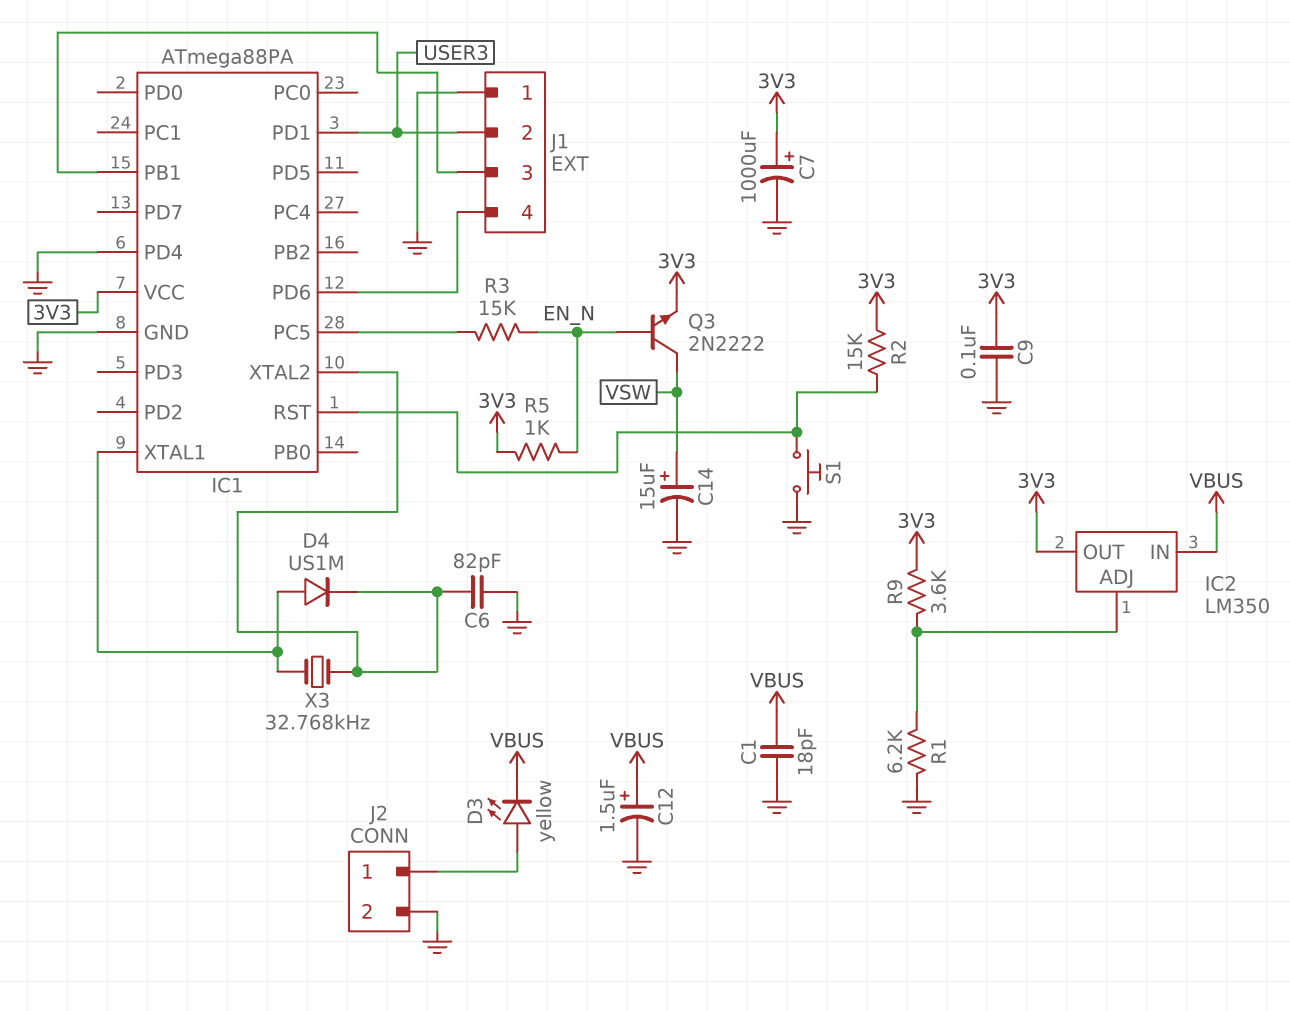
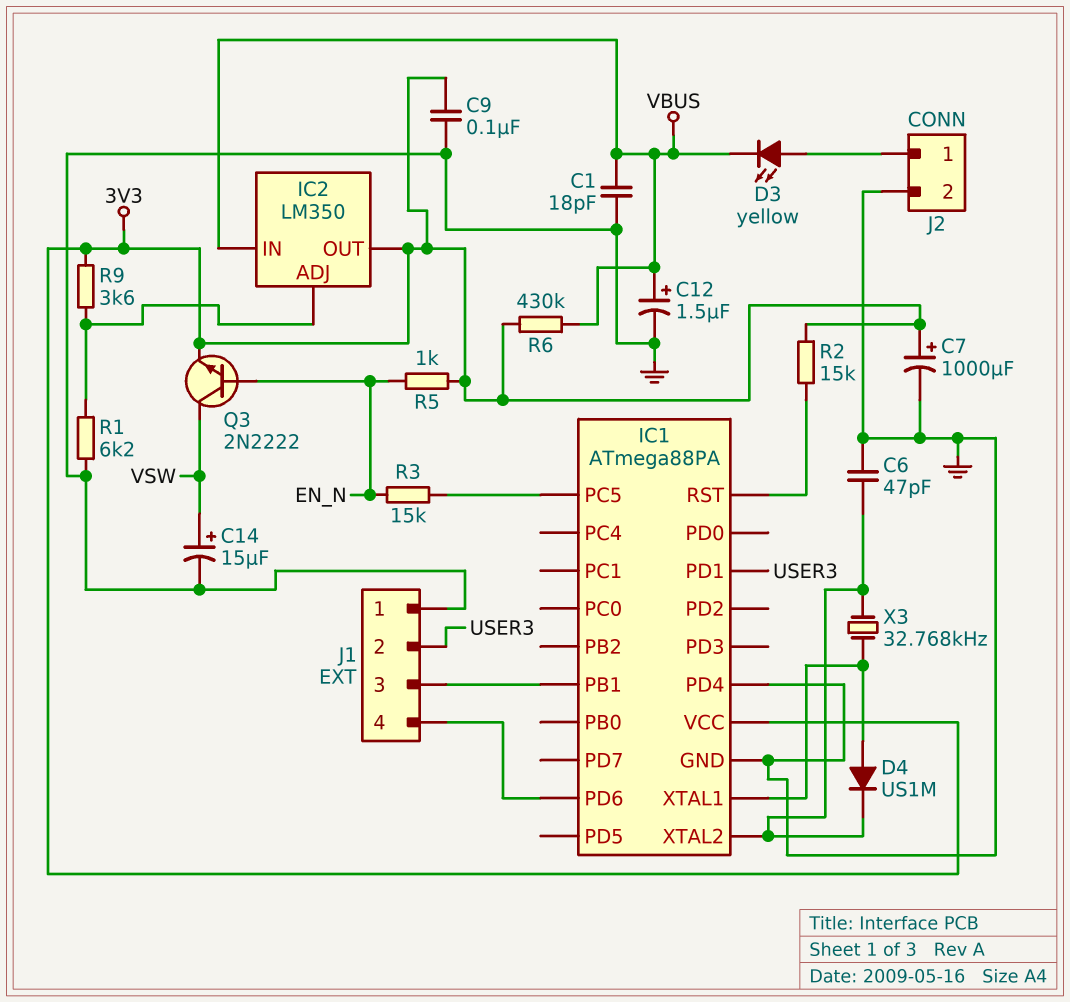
C6: 82pF (GND, IC1/XTAL2) -> 47pF (GND, IC1/XTAL2)
R6: none -> 430k (3V3, VBUS)
S1: button (GND, IC1/RST) -> none

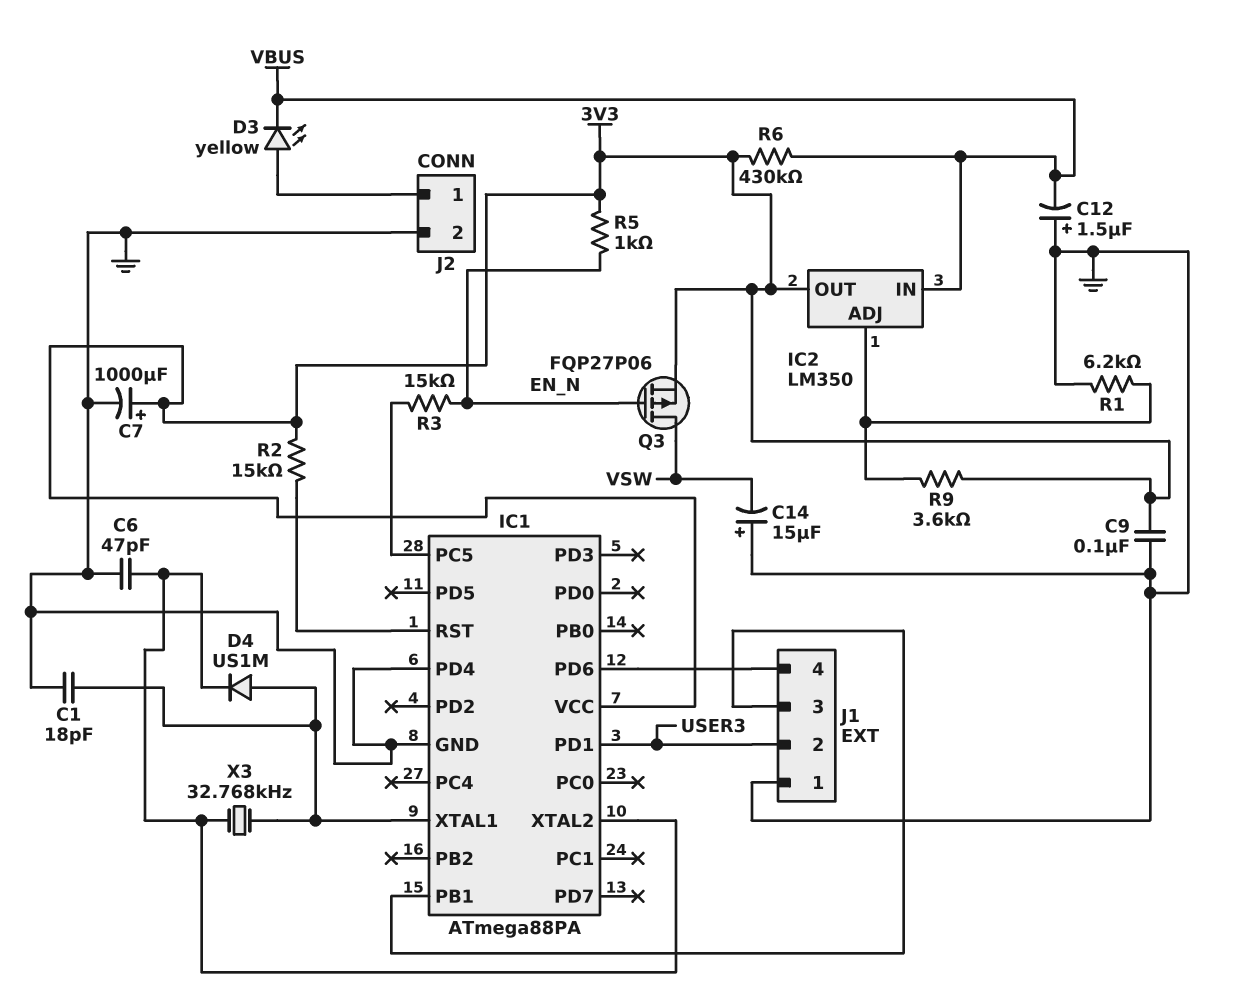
C1: 18pF (GND, VBUS) -> 18pF (GND, IC1/XTAL1)
C12: 1.5uF (plus VBUS, minus GND) -> 1.5uF (plus GND, minus VBUS)
C14: 15uF (plus VSW, minus GND) -> 15uF (plus GND, minus VSW)
Q3: NPN 2N2222 (B EN_N, C VSW, E 3V3) -> PMOS FQP27P06 (G EN_N, D VSW, S 3V3)

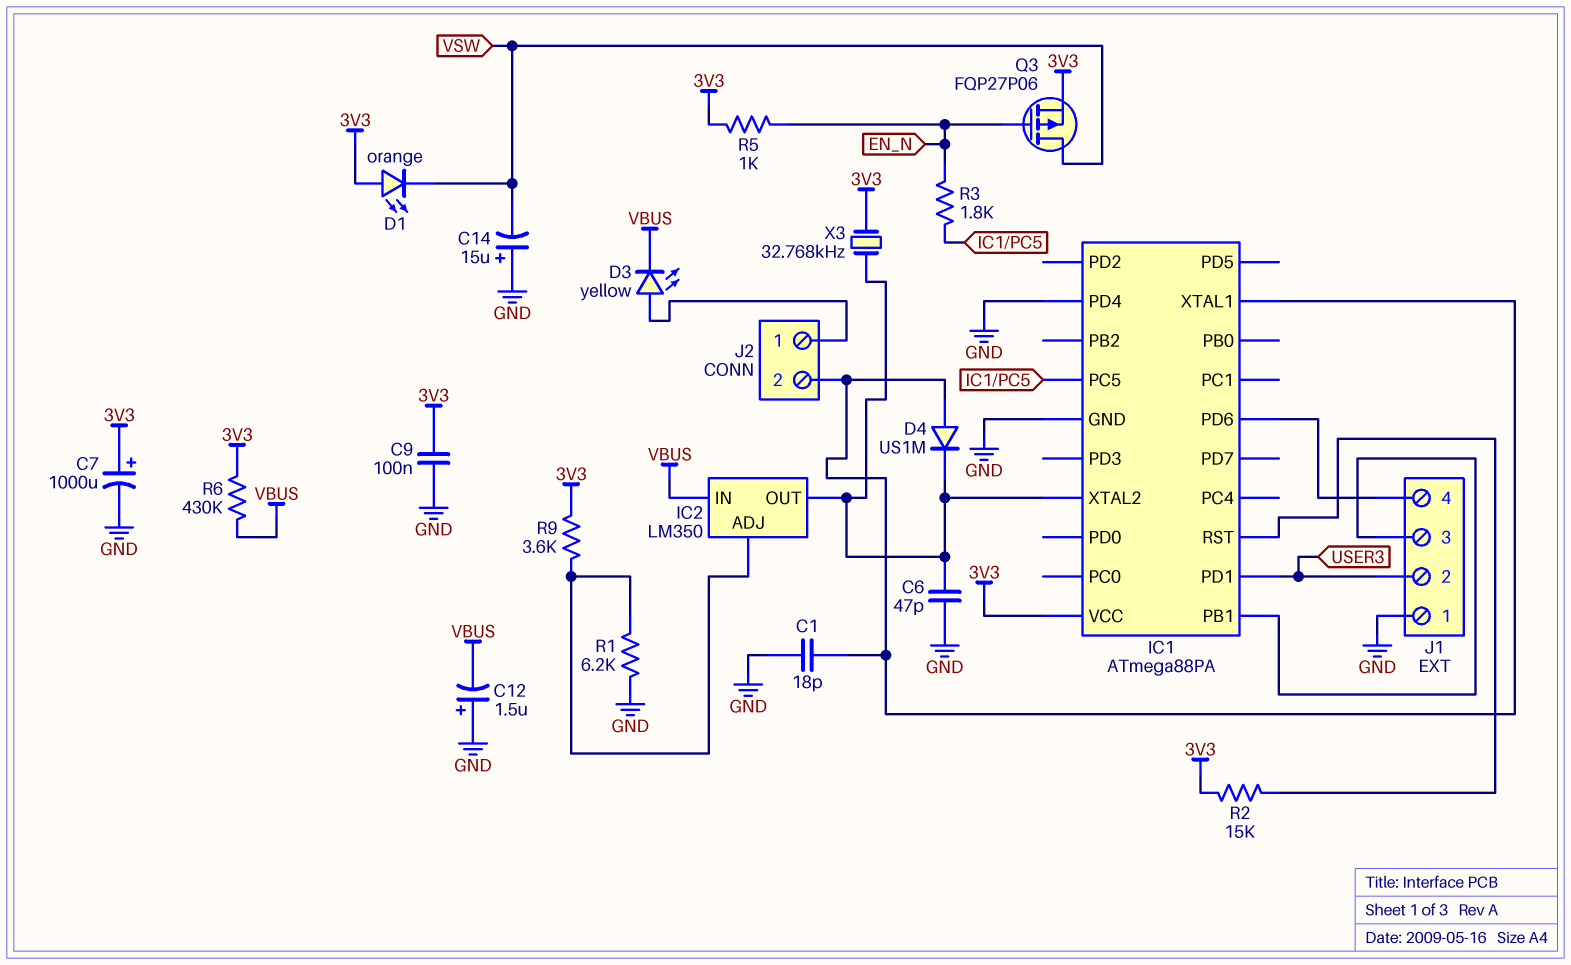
D1: none -> LED orange (A 3V3, K VSW)
IC2 pin OUT: 3V3 -> IC1/XTAL2
J2 pin 2: GND -> IC1/XTAL1
R3: 15k (EN_N, IC1/PC5) -> 1.8k (EN_N, IC1/PC5)
X3: 32.768kHz (IC1/XTAL1, IC1/XTAL2) -> 32.768kHz (3V3, IC1/XTAL2)

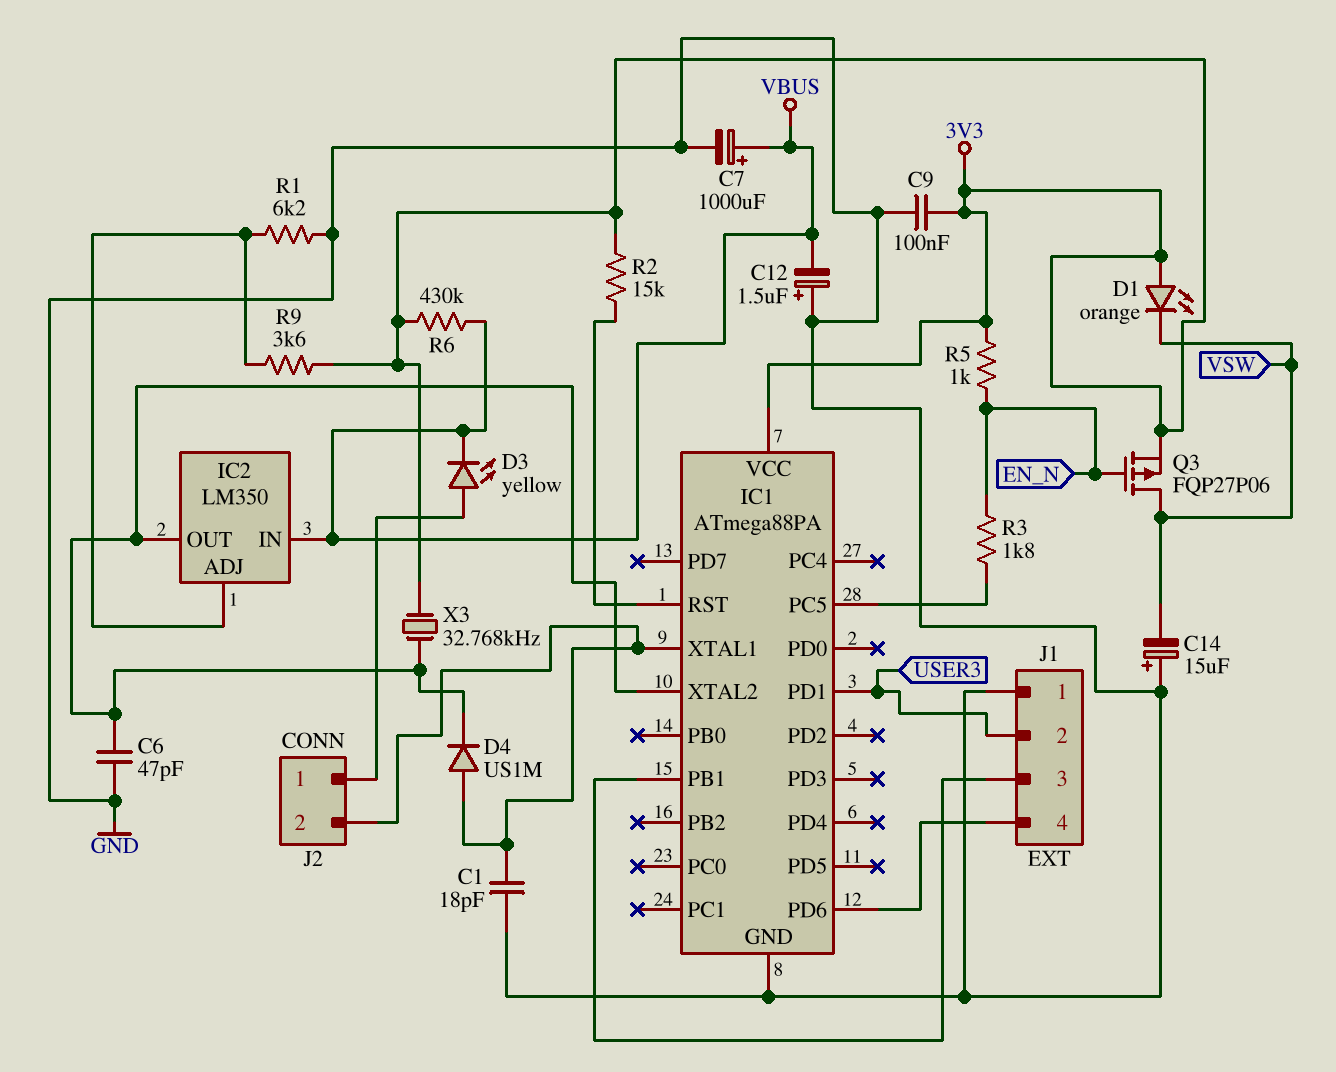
C7: 1000uF (plus 3V3, minus GND) -> 1000uF (plus VBUS, minus GND)
IC1 pin PD4: GND -> none

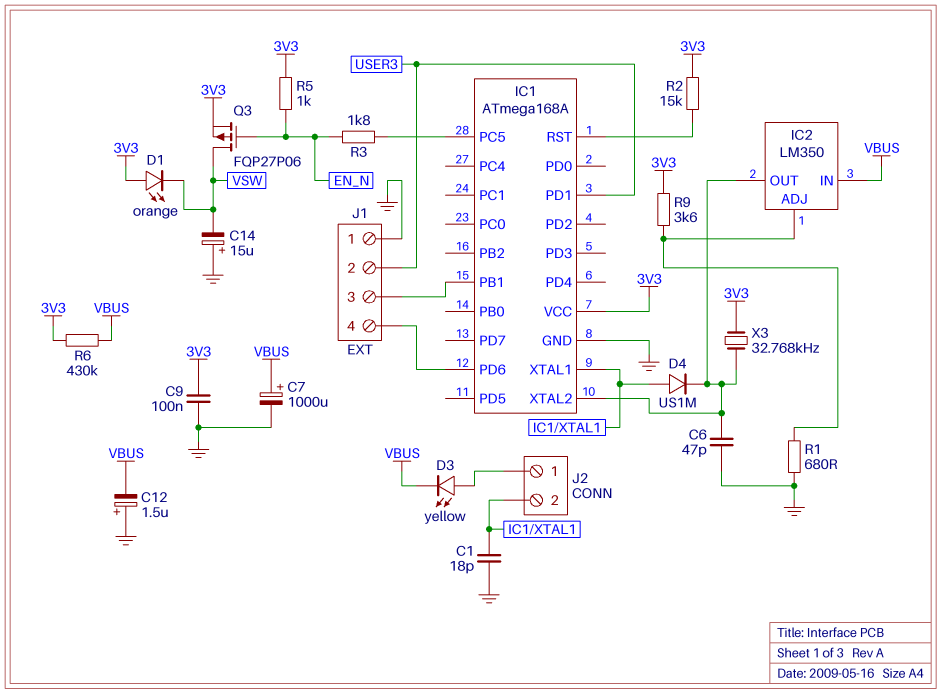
IC1: ATmega88PA -> ATmega168A
R1: 6.2k (GND, IC2/ADJ) -> 680 (GND, IC2/ADJ)

